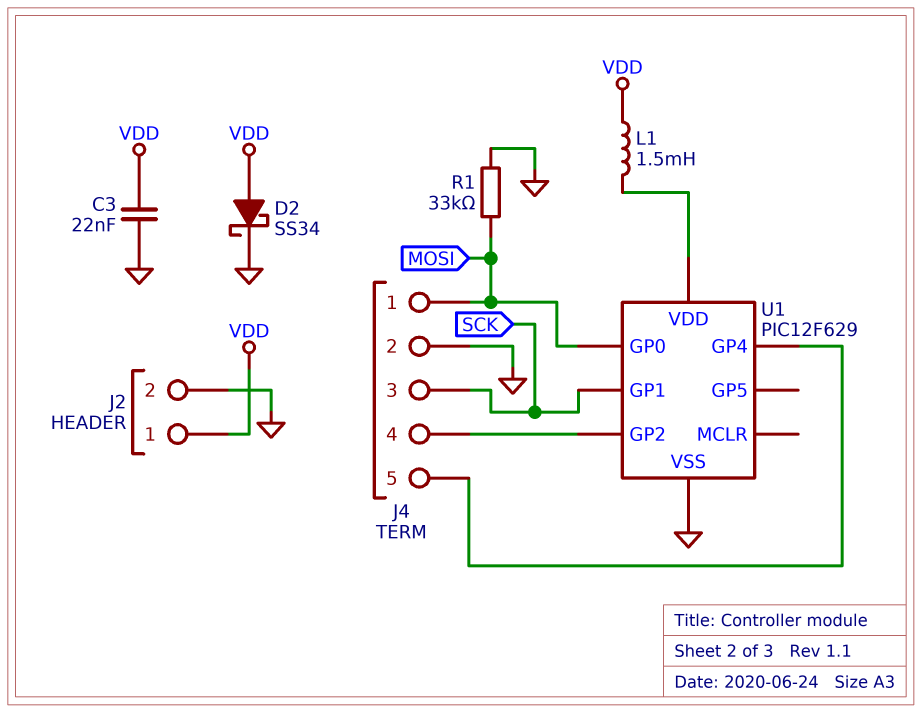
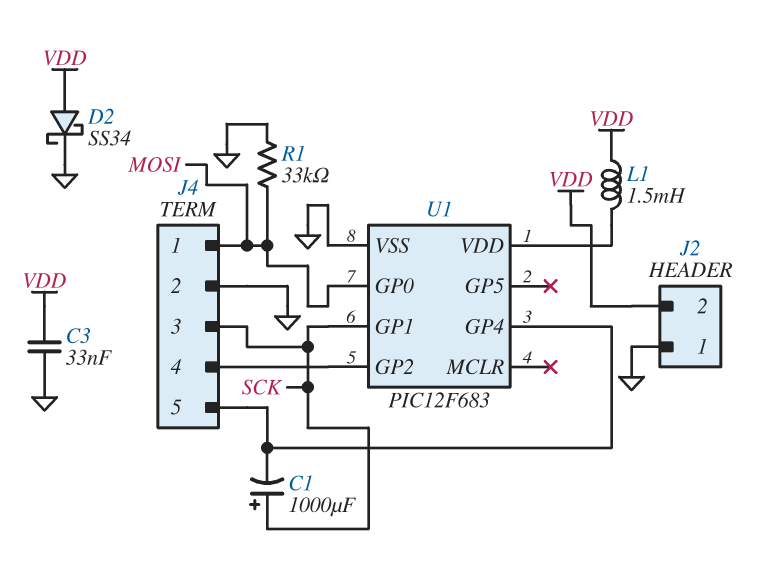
C1: none -> 1000uF (plus SCK, minus J4/5)
C3: 22nF (GND, VDD) -> 33nF (GND, VDD)
J2 pin 1: VDD -> GND
J2 pin 2: GND -> VDD
U1: PIC12F629 -> PIC12F683

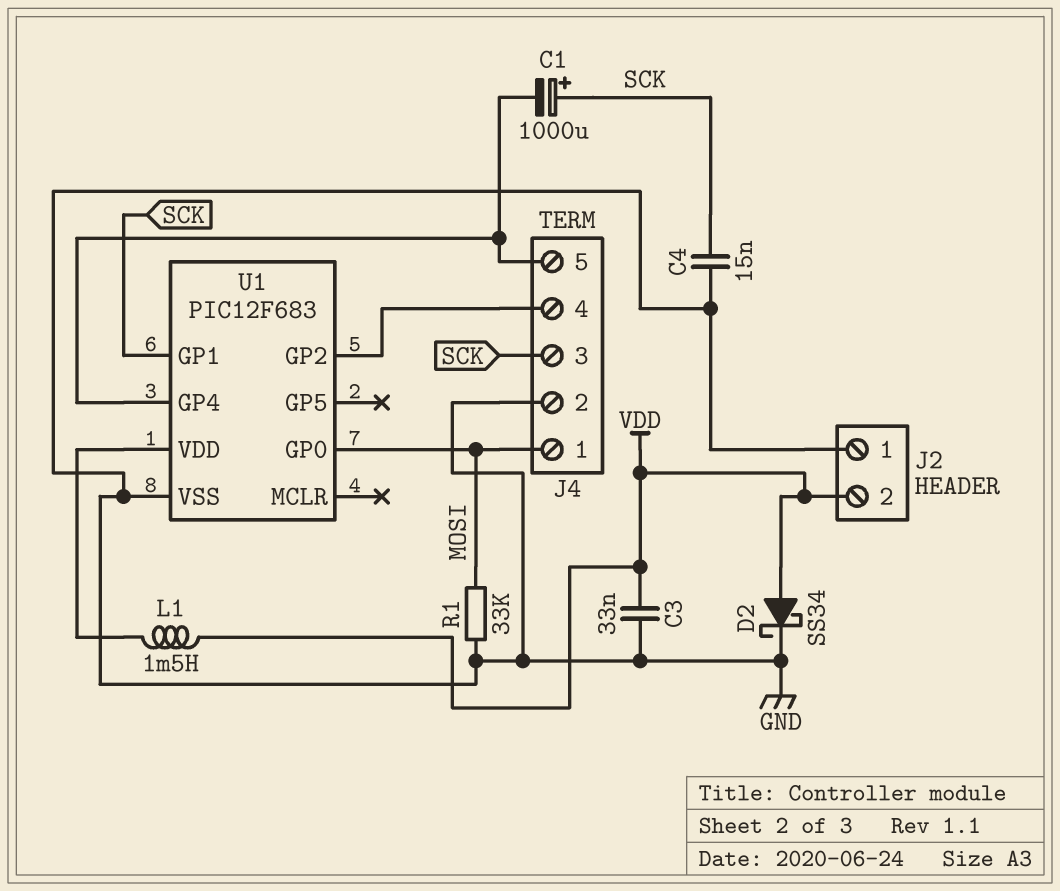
C4: none -> 15nF (GND, SCK)

